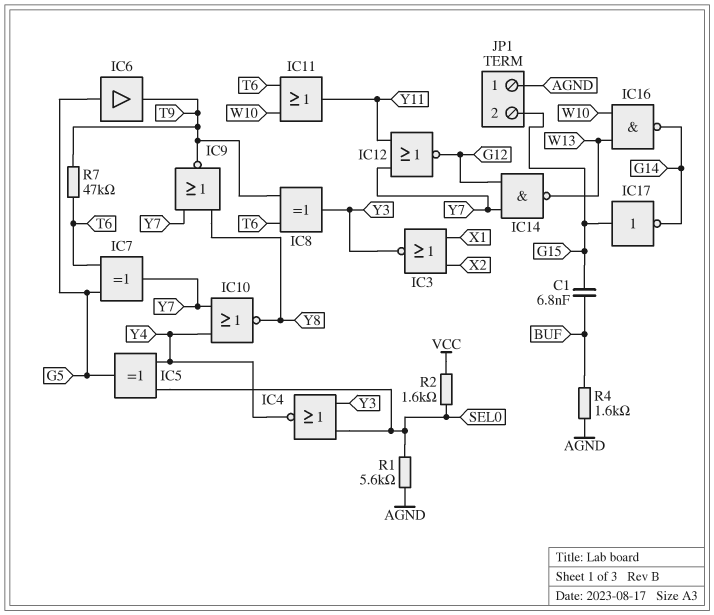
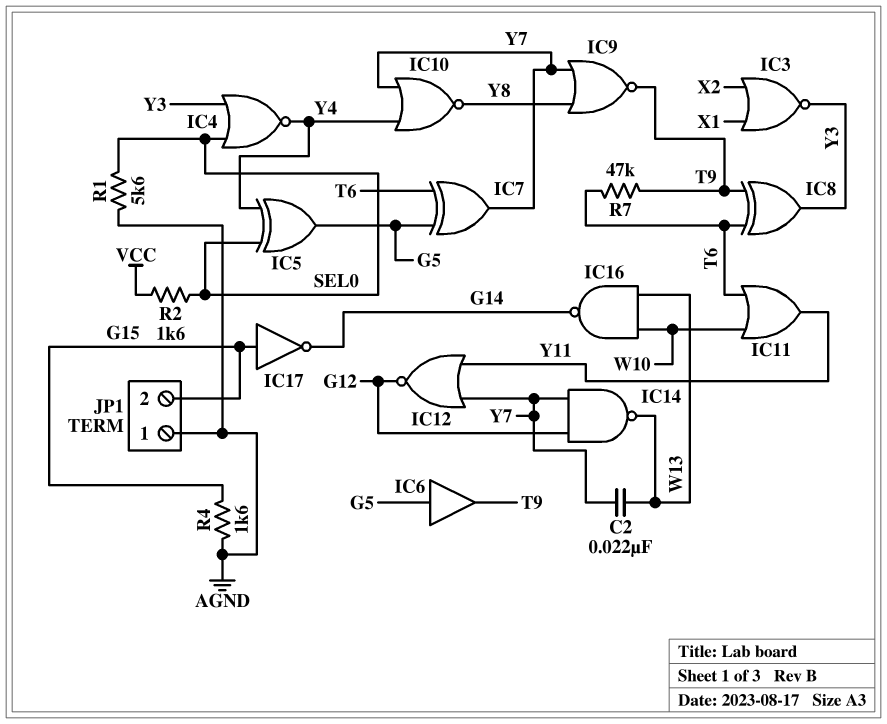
C1: 6.8nF (BUF, G15) -> none
C2: none -> 22nF (W13, Y7)
R4: 1.6k (AGND, BUF) -> 1.6k (AGND, G15)

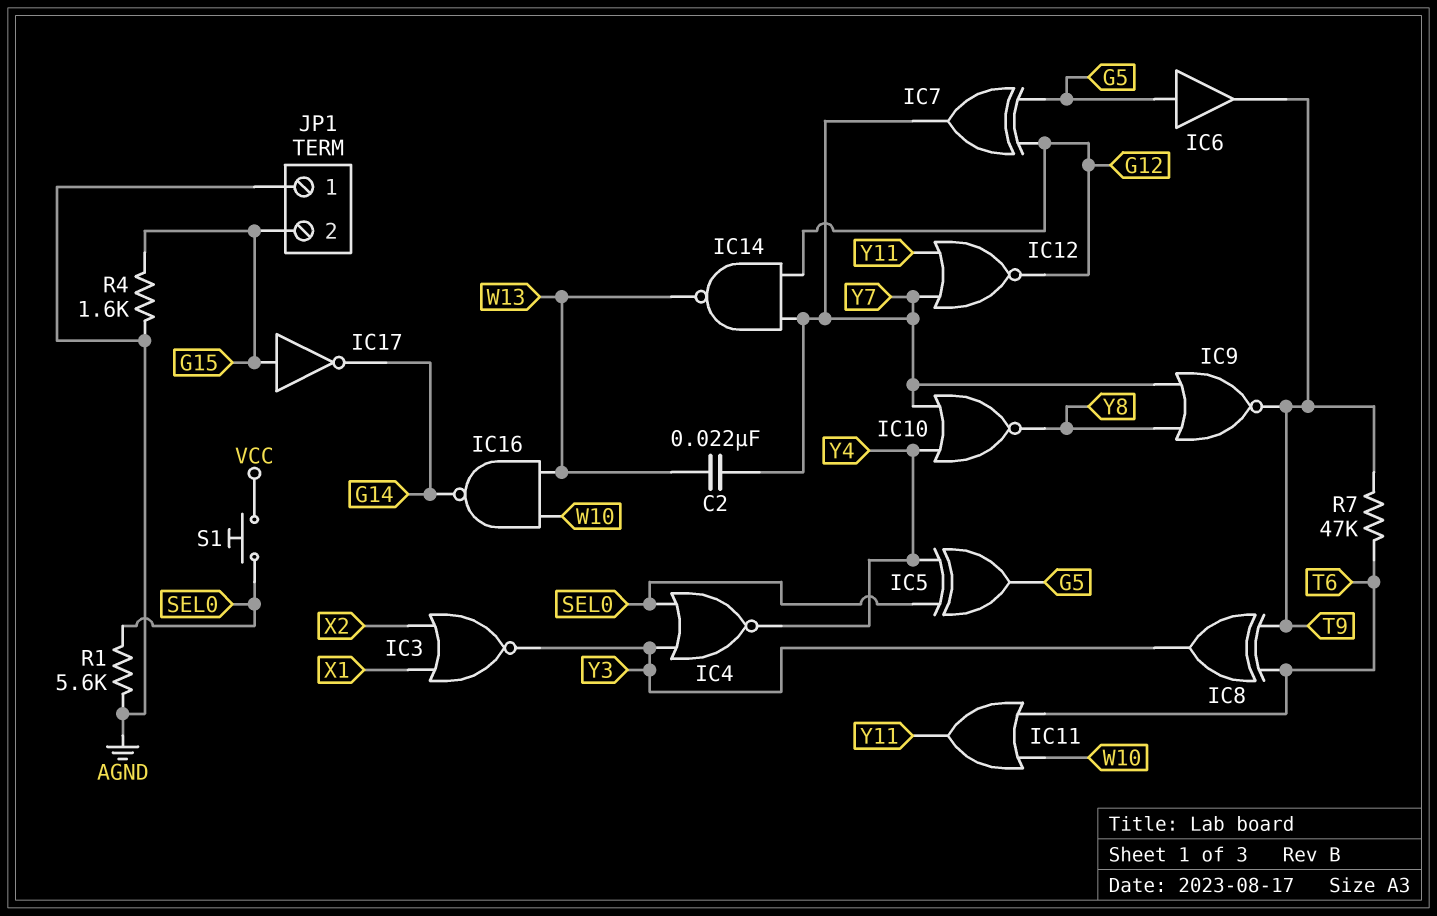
IC7: XOR (in G5, in T6, out Y7) -> XOR (in G5, in G12, out Y7)
R2: 1.6k (SEL0, VCC) -> none
S1: none -> button (SEL0, VCC)

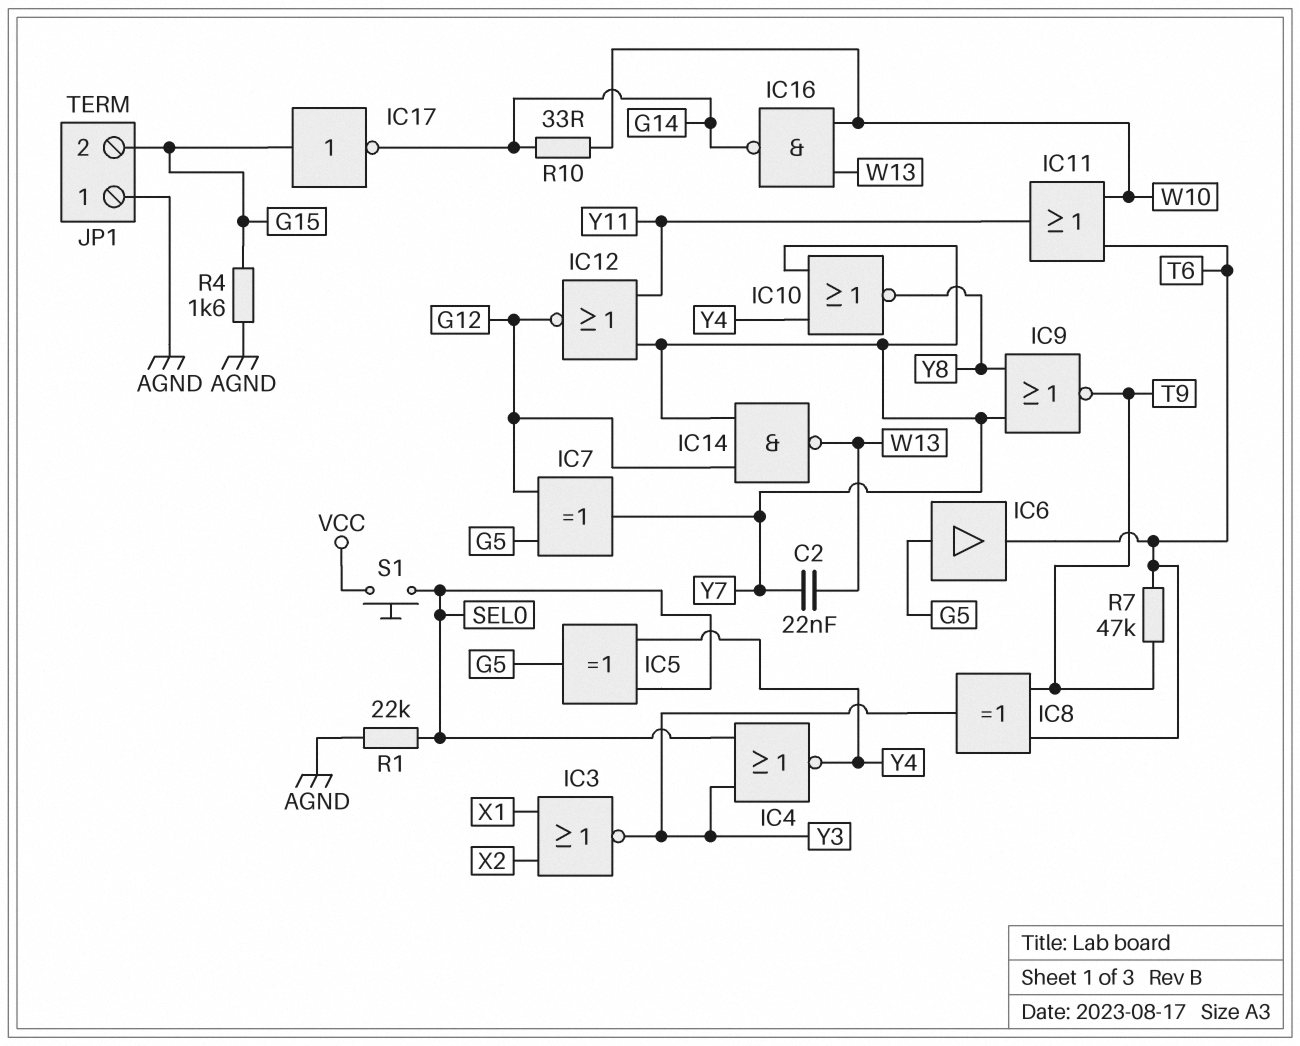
IC6: buffer (in G5, out T9) -> buffer (in G5, out T6)
R1: 5.6k (AGND, SEL0) -> 22k (AGND, SEL0)
R10: none -> 33 (G14, W10)

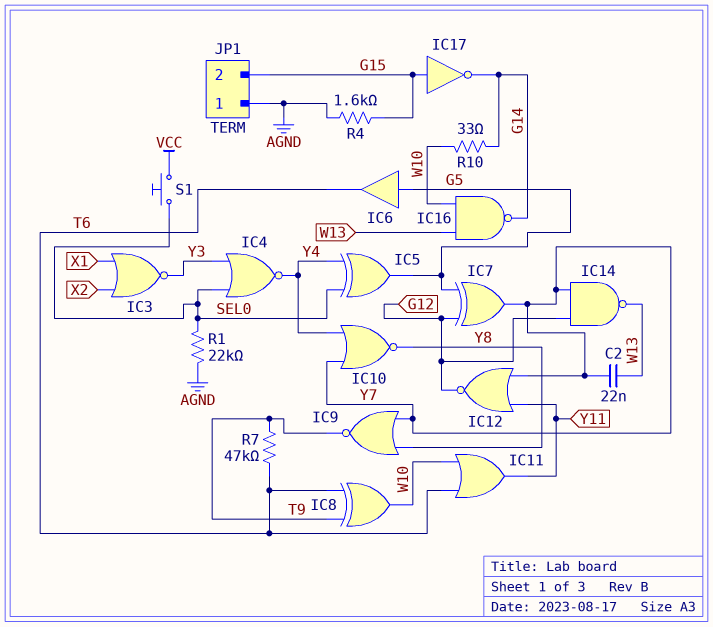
IC8: XOR (in T6, in T9, out Y3) -> XOR (in T6, in T9, out W10)

